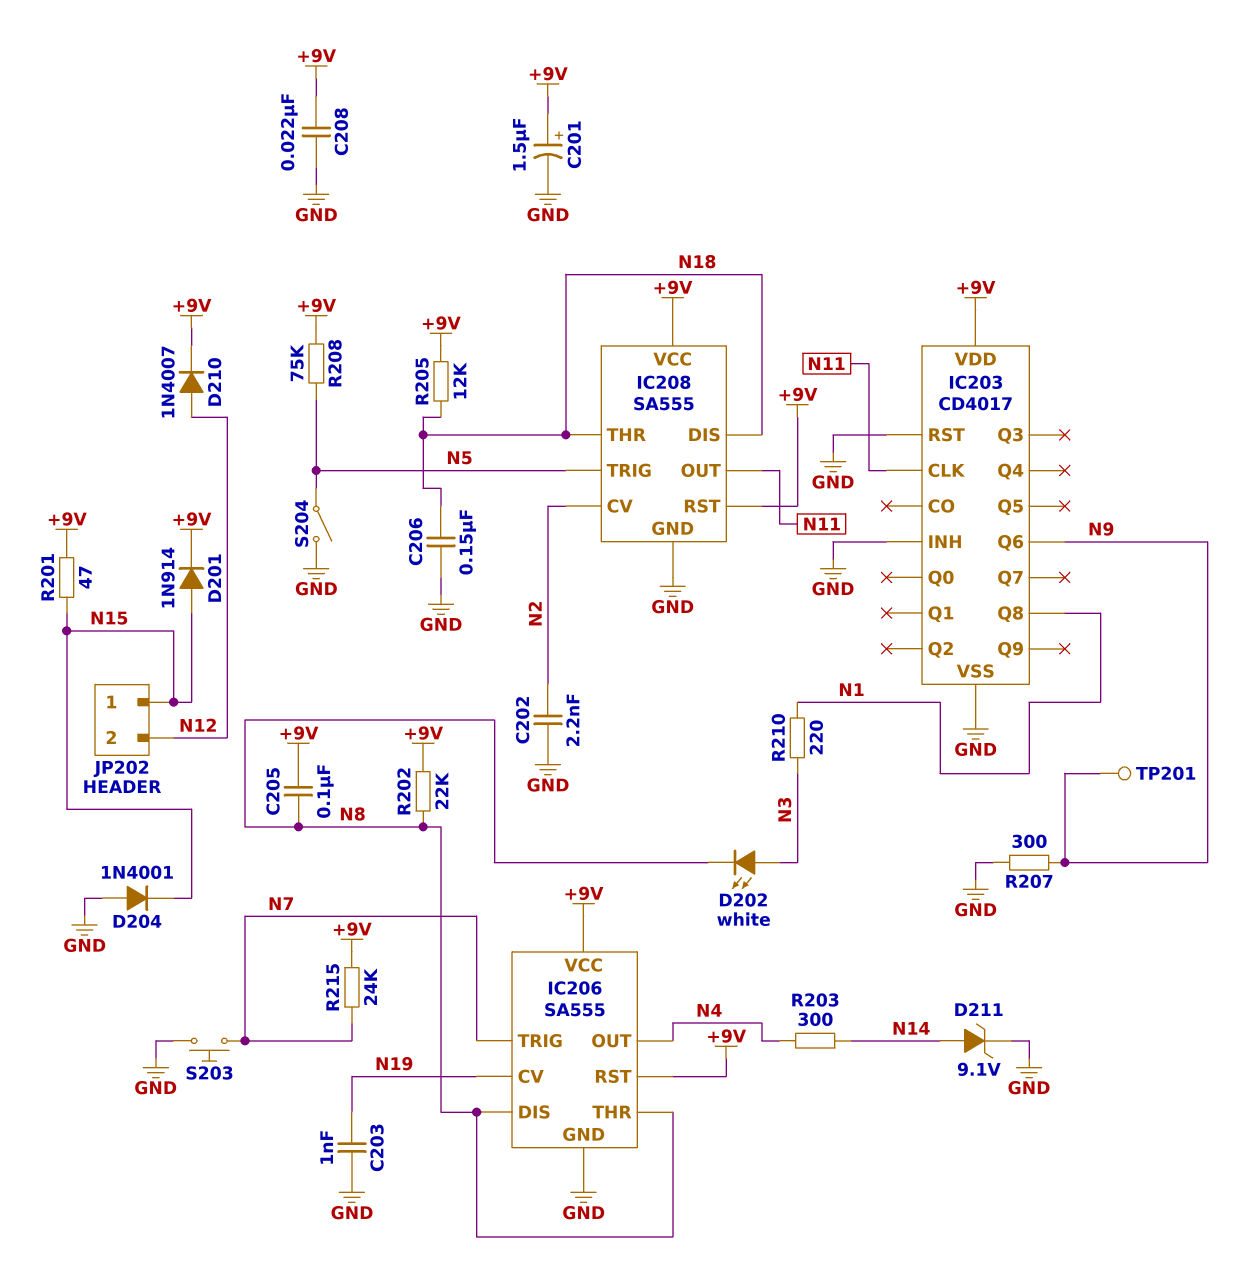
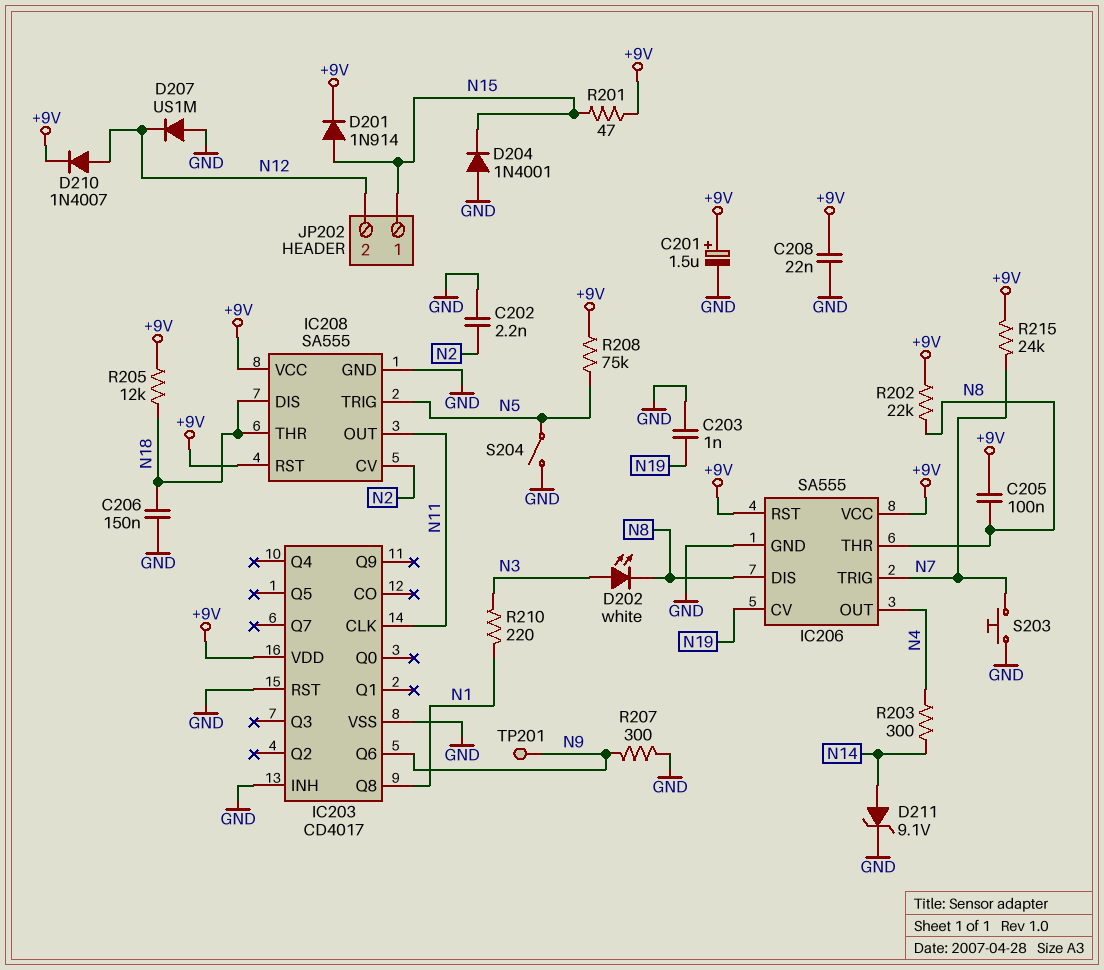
D207: none -> diode US1M (A GND, K N12)

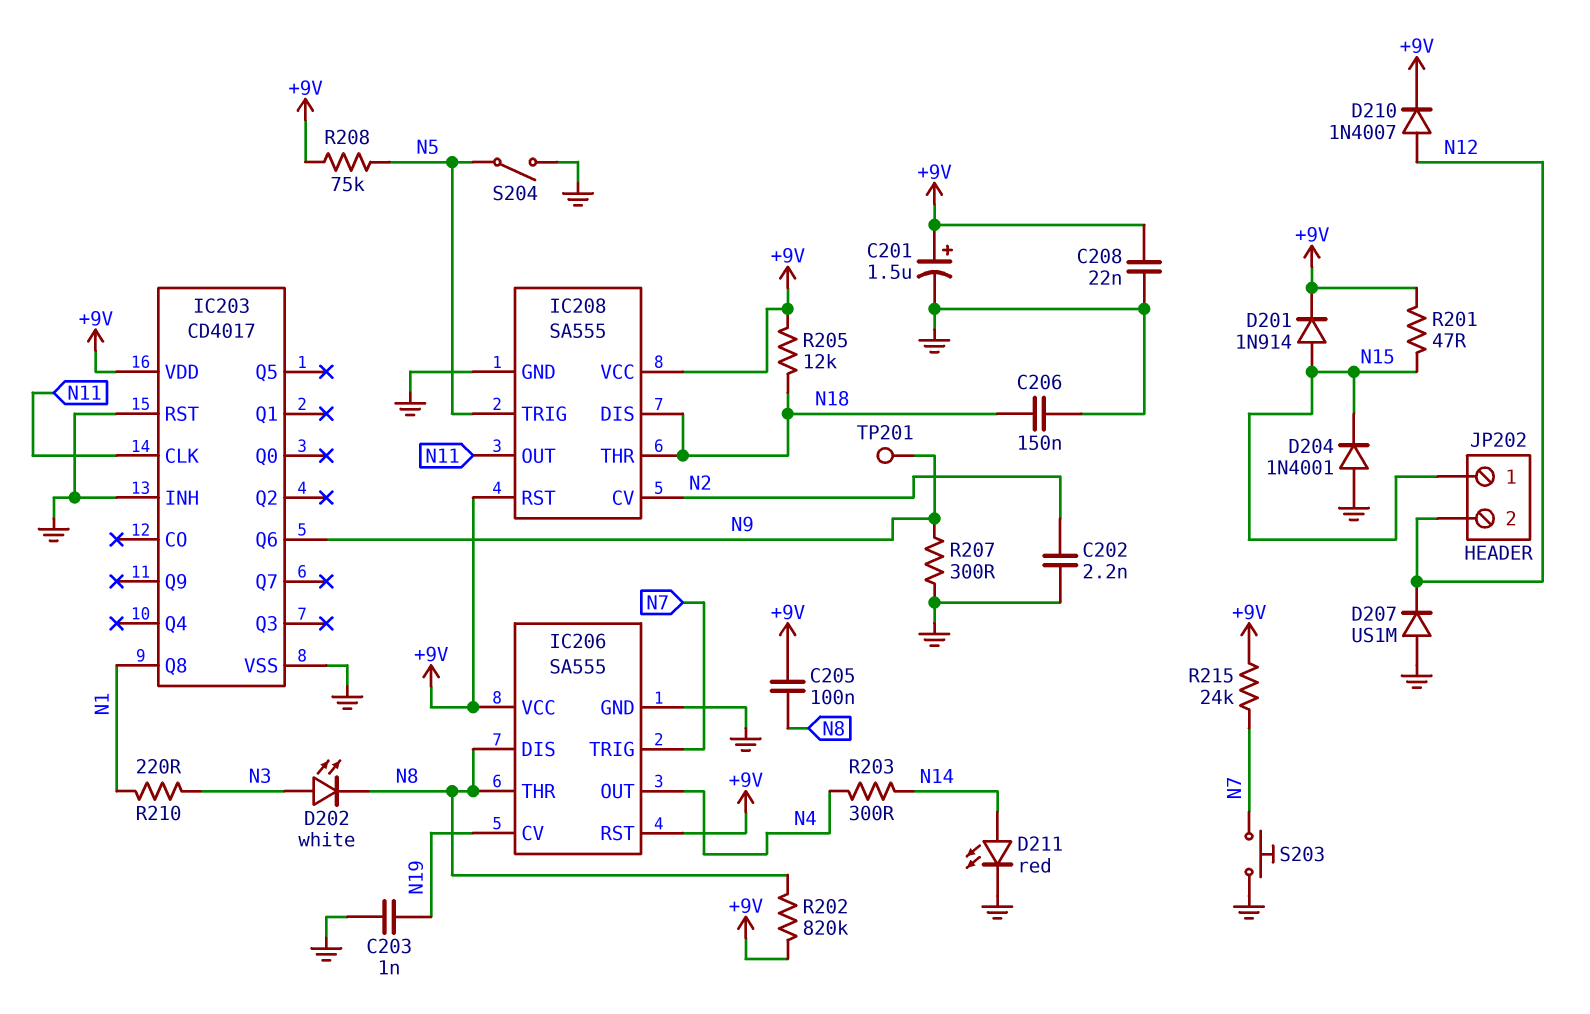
D211: zener 9.1V (A N14, K GND) -> LED red (A N14, K GND)
R202: 22k (+9V, N8) -> 820k (+9V, N8)

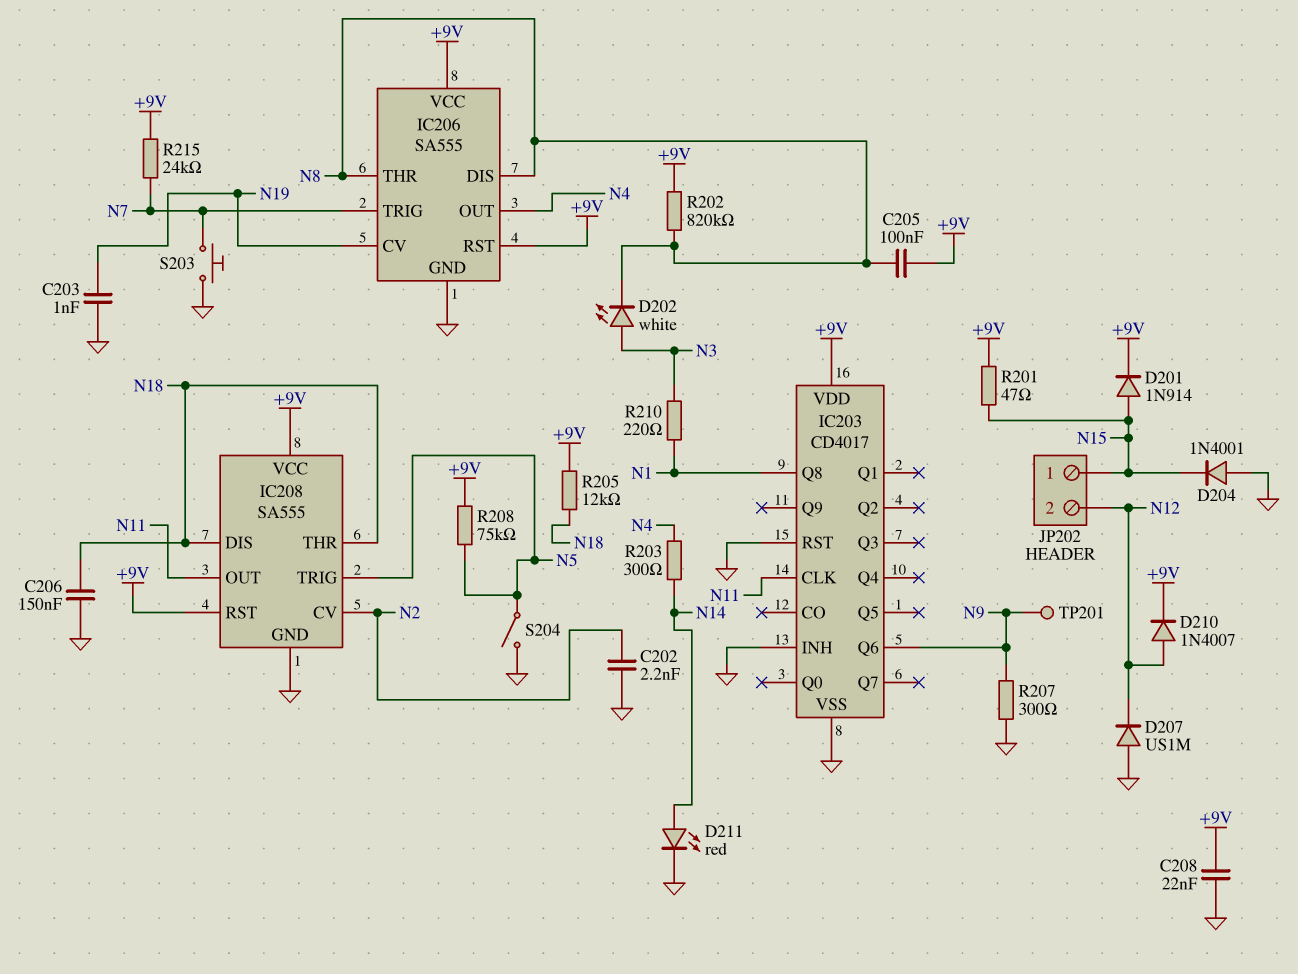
C201: 1.5uF (plus +9V, minus GND) -> none

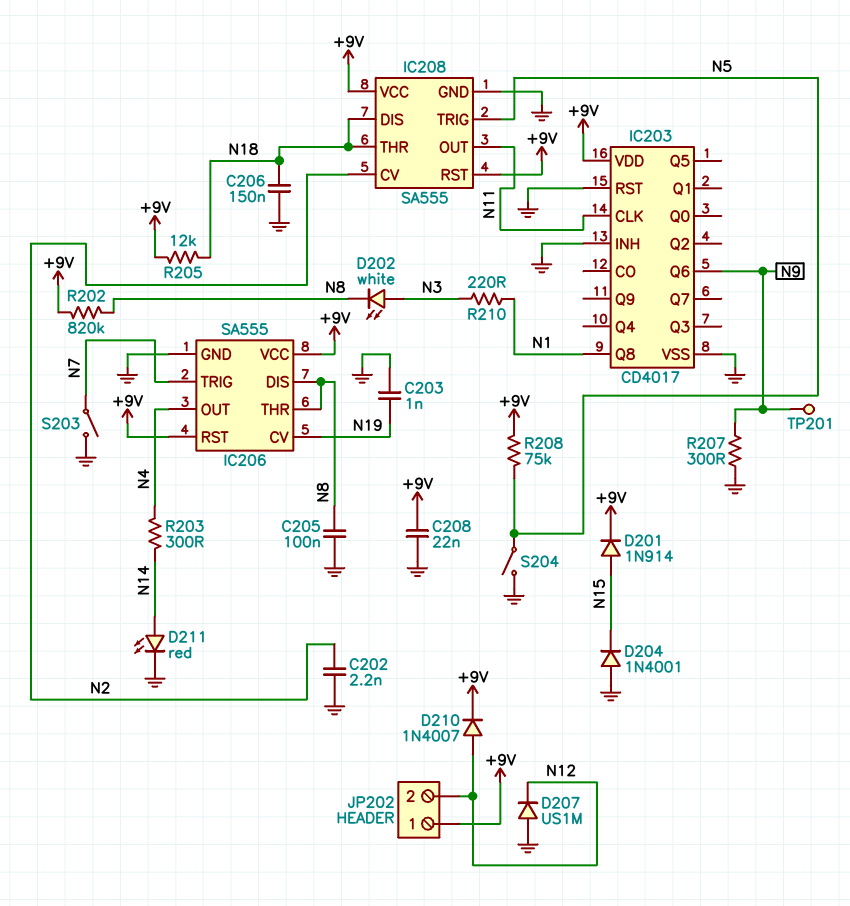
C205: 100nF (+9V, N8) -> 100nF (GND, N8)
JP202 pin 1: N15 -> +9V
R201: 47 (+9V, N15) -> none
R215: 24k (+9V, N7) -> none
S203: button (GND, N7) -> switch (GND, N7)

